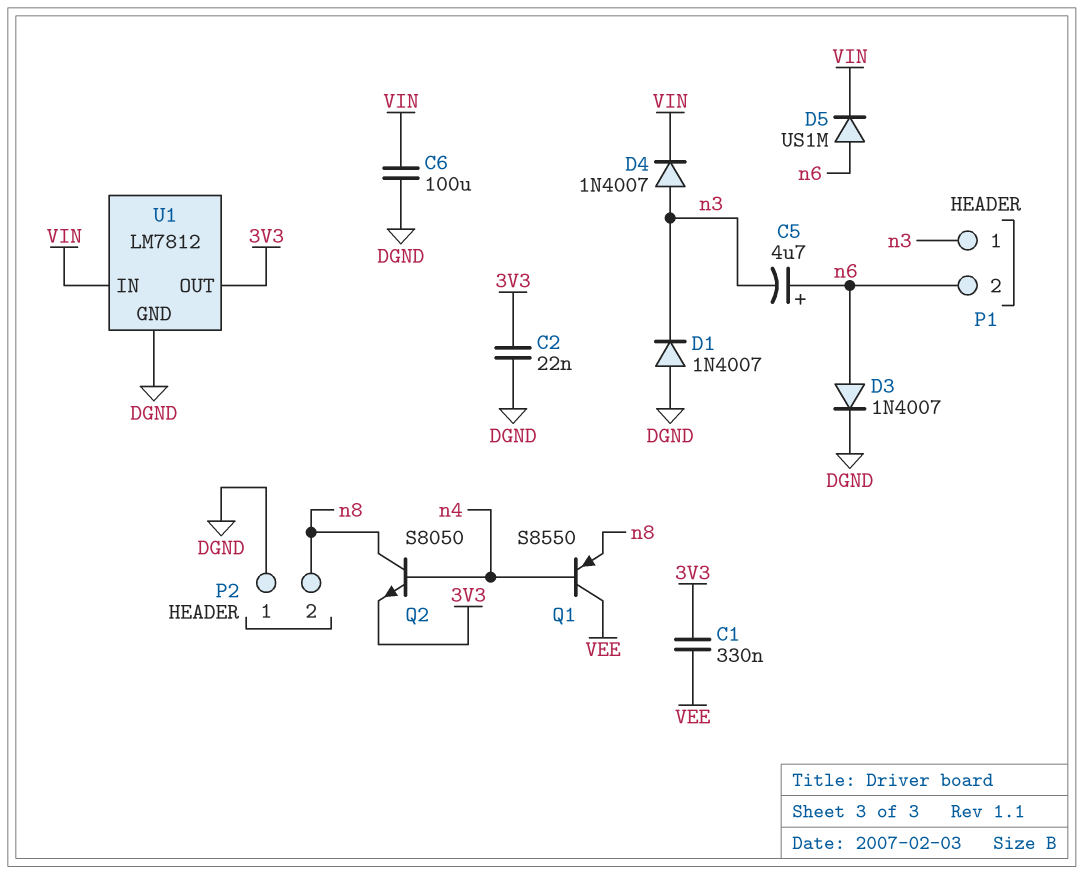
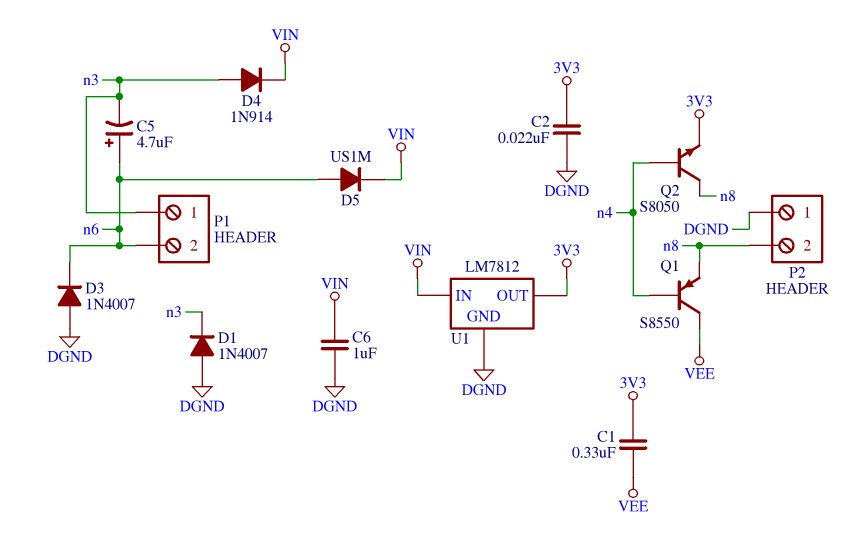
C6: 100uF (DGND, VIN) -> 1uF (DGND, VIN)
D3: diode 1N4007 (A n6, K DGND) -> diode 1N4007 (A DGND, K n6)
D4: diode 1N4007 (A n3, K VIN) -> diode 1N914 (A n3, K VIN)

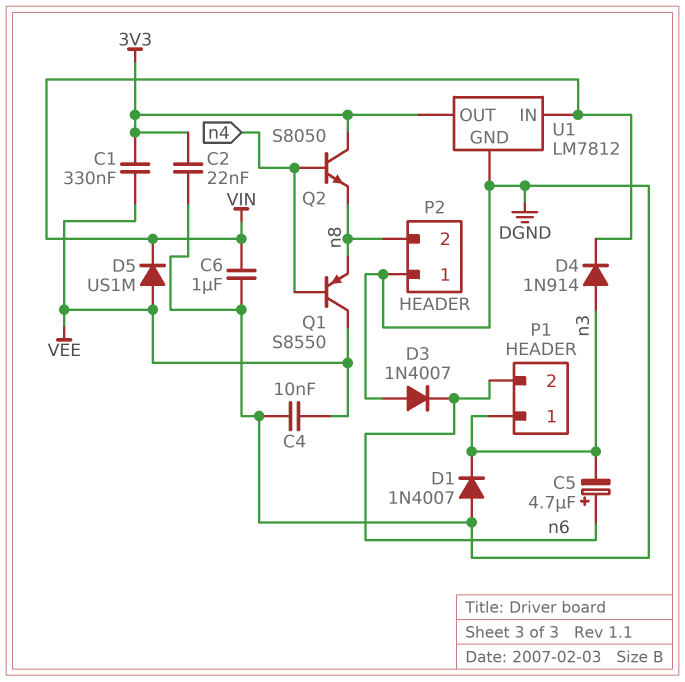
C4: none -> 10nF (DGND, VEE)
D5: diode US1M (A n6, K VIN) -> diode US1M (A VEE, K VIN)
Q2: NPN S8050 (B n4, C n8, E 3V3) -> NPN S8050 (B n4, C 3V3, E n8)

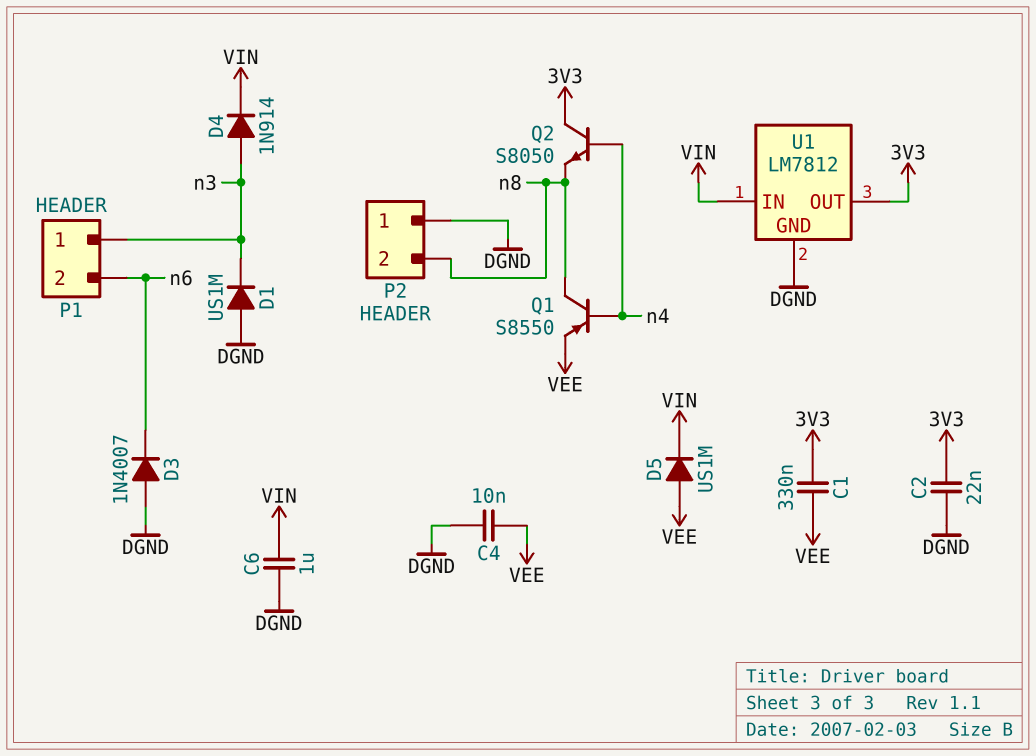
C5: 4.7uF (plus n6, minus n3) -> none
D1: diode 1N4007 (A DGND, K n3) -> diode US1M (A DGND, K n3)
Q1: PNP S8550 (B n4, C VEE, E n8) -> PNP S8550 (B n4, C n8, E VEE)

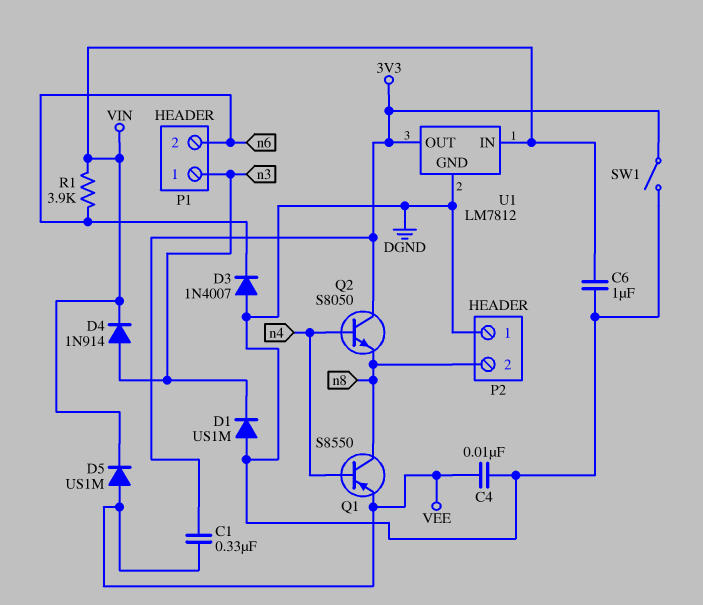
C2: 22nF (3V3, DGND) -> none
R1: none -> 3.9k (VIN, n6)
SW1: none -> switch (3V3, DGND)

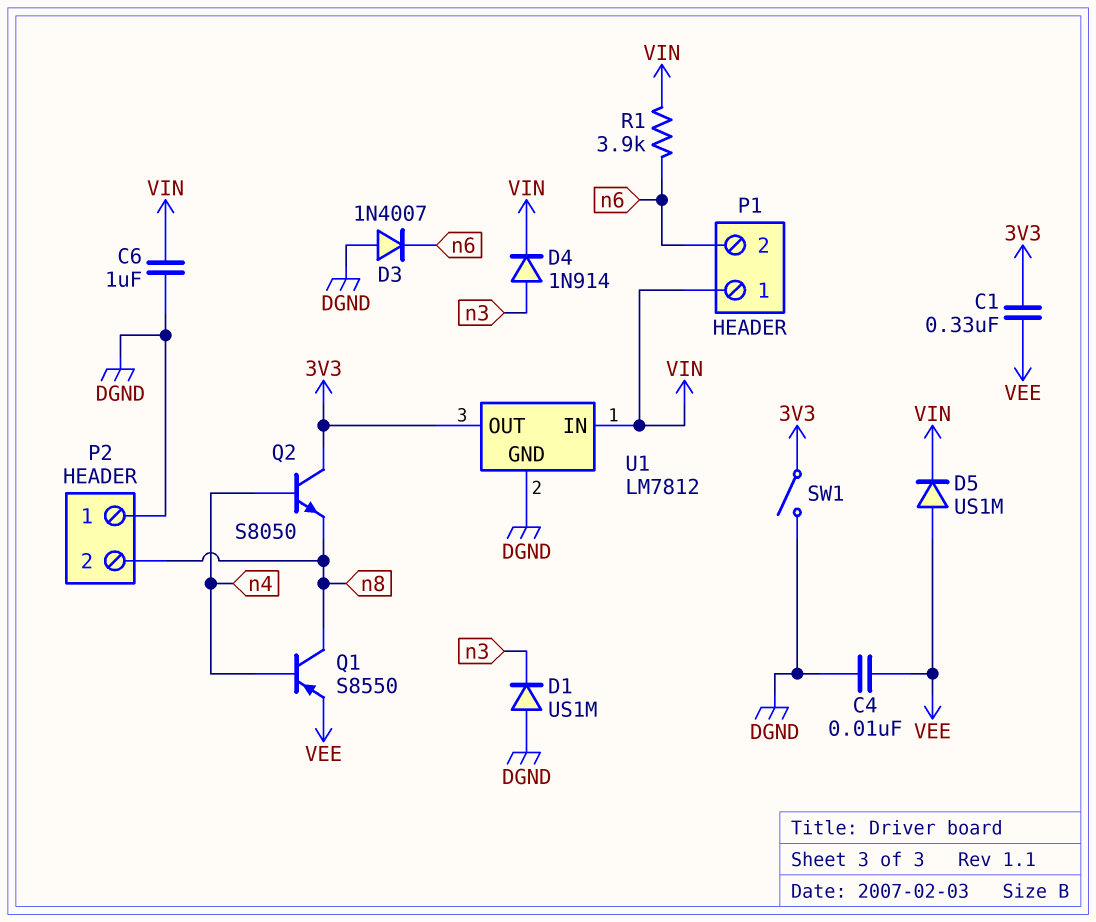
P1 pin 1: n3 -> VIN

